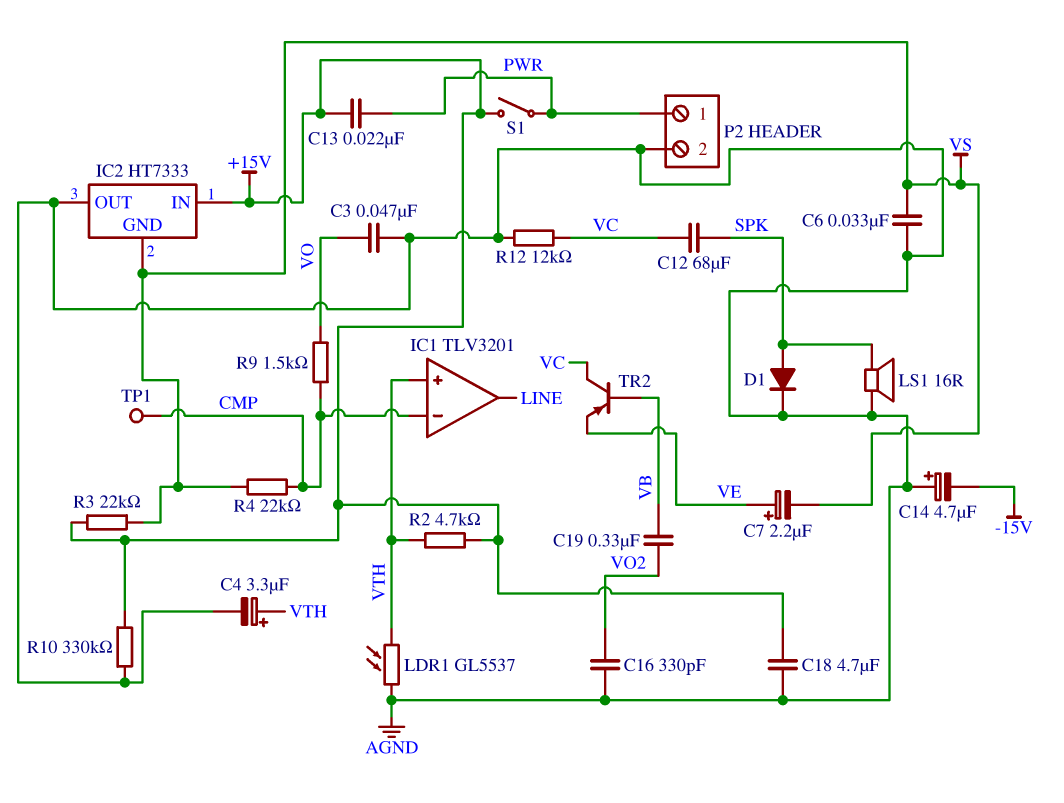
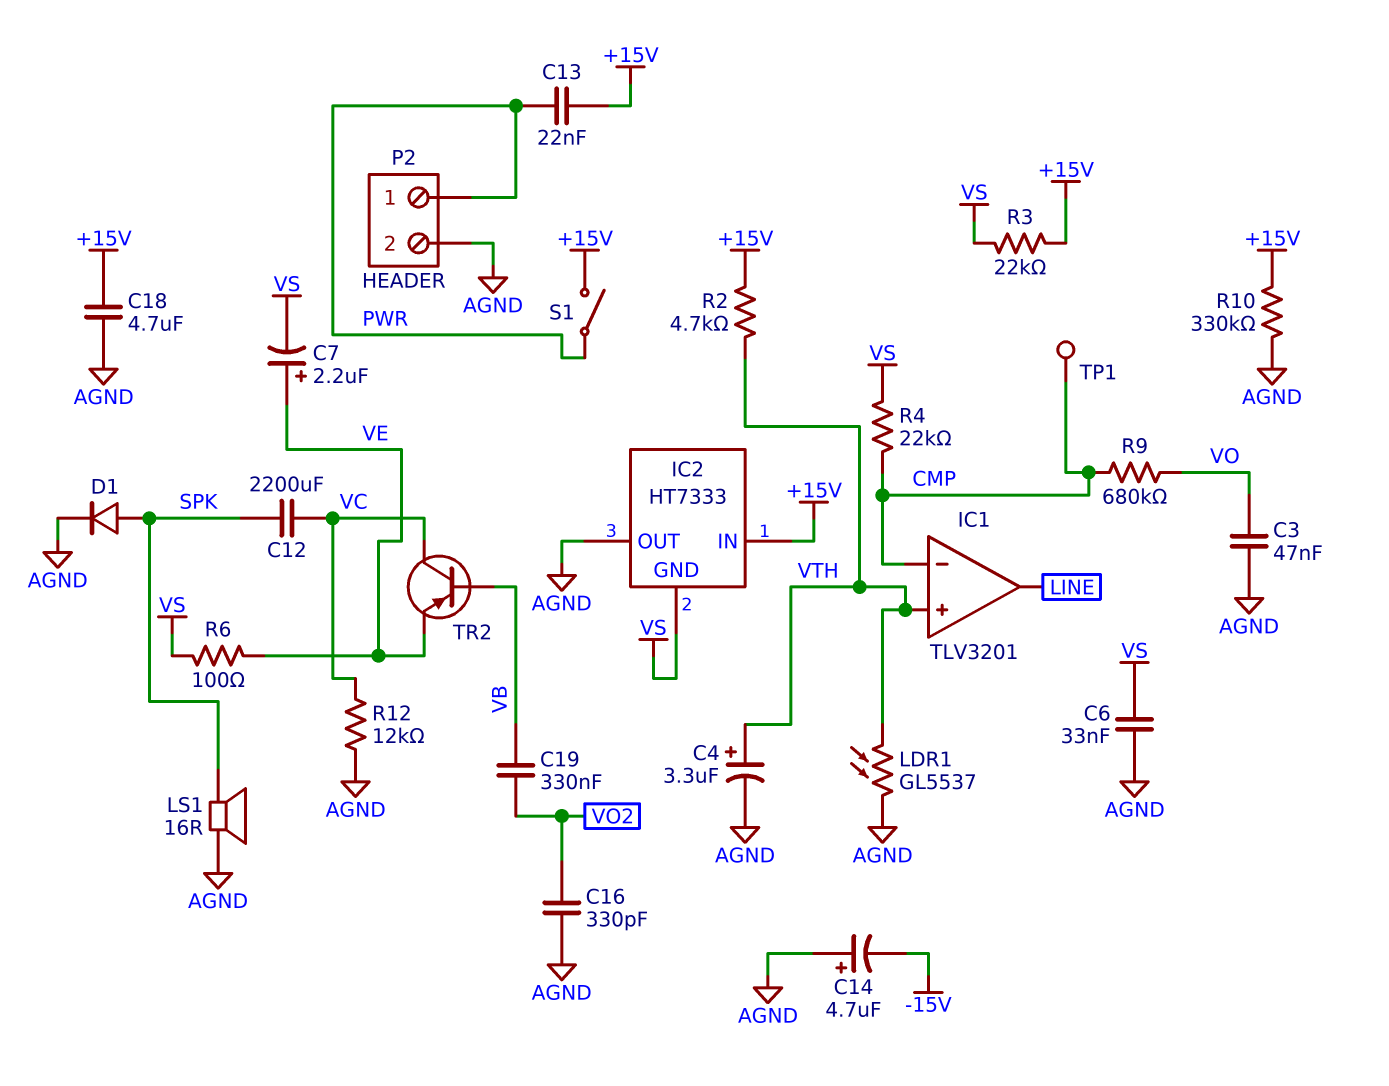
C12: 68uF (SPK, VC) -> 2200uF (SPK, VC)
R6: none -> 100 (VE, VS)
R9: 1.5k (CMP, VO) -> 680k (CMP, VO)

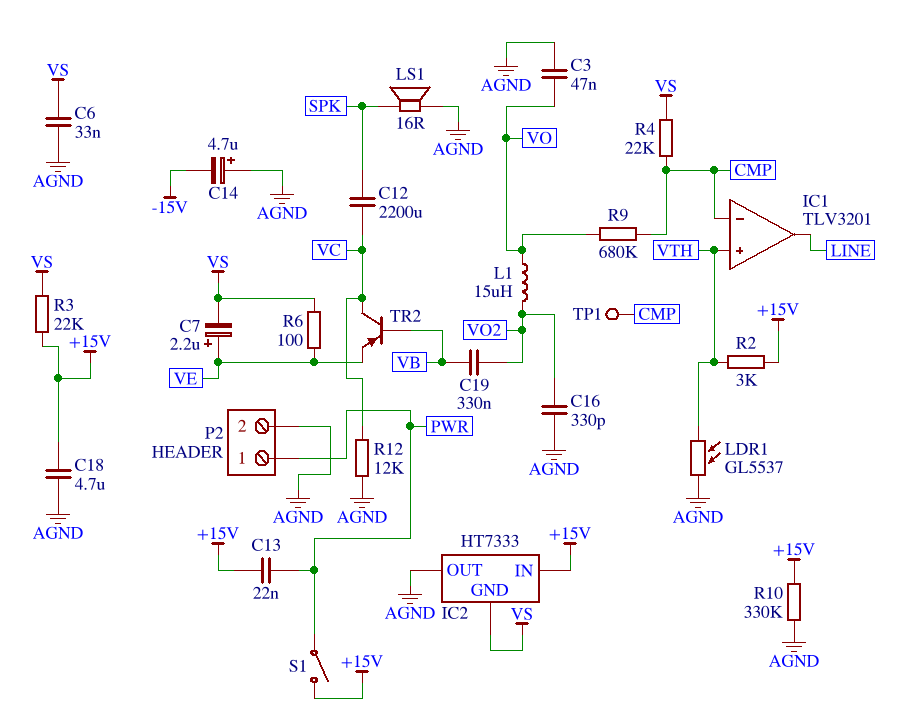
C4: 3.3uF (plus VTH, minus AGND) -> none
D1: diode (A SPK, K AGND) -> none
L1: none -> 15uH (VO, VO2)
R2: 4.7k (+15V, VTH) -> 3k (+15V, VTH)

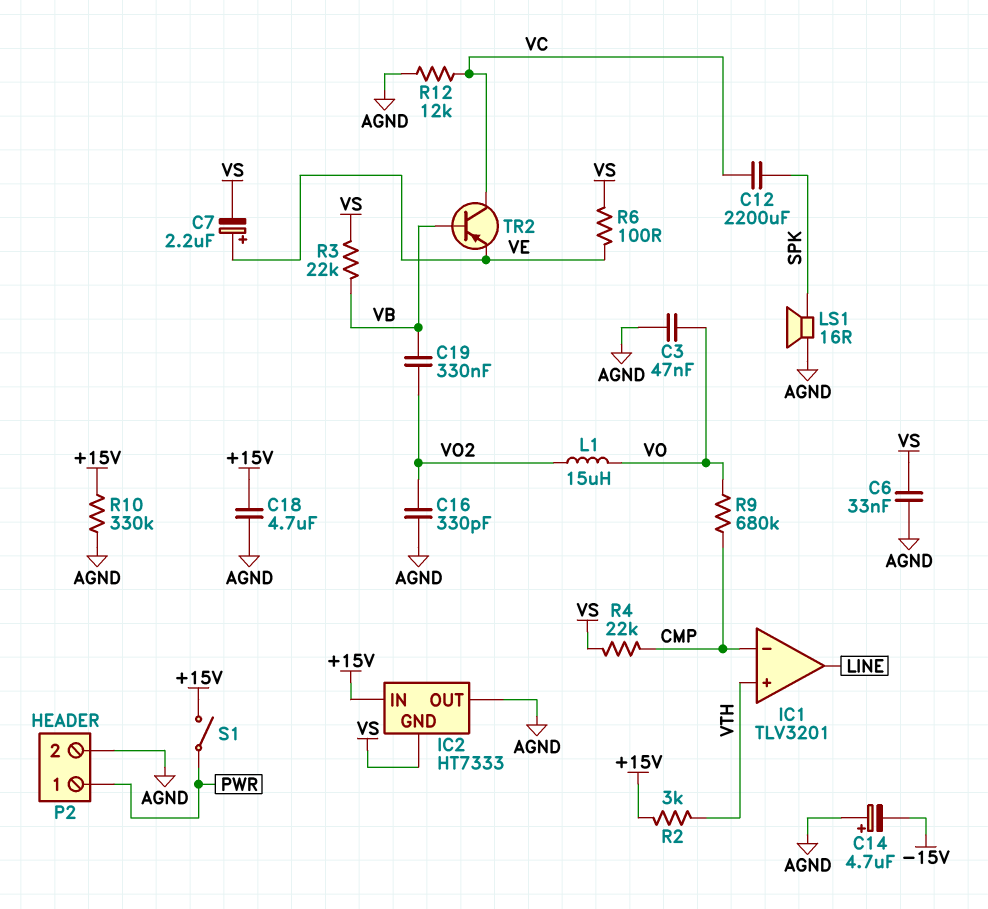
C13: 22nF (+15V, PWR) -> none
LDR1: GL5537 (AGND, VTH) -> none
R3: 22k (+15V, VS) -> 22k (VB, VS)
TP1: test point (CMP) -> none

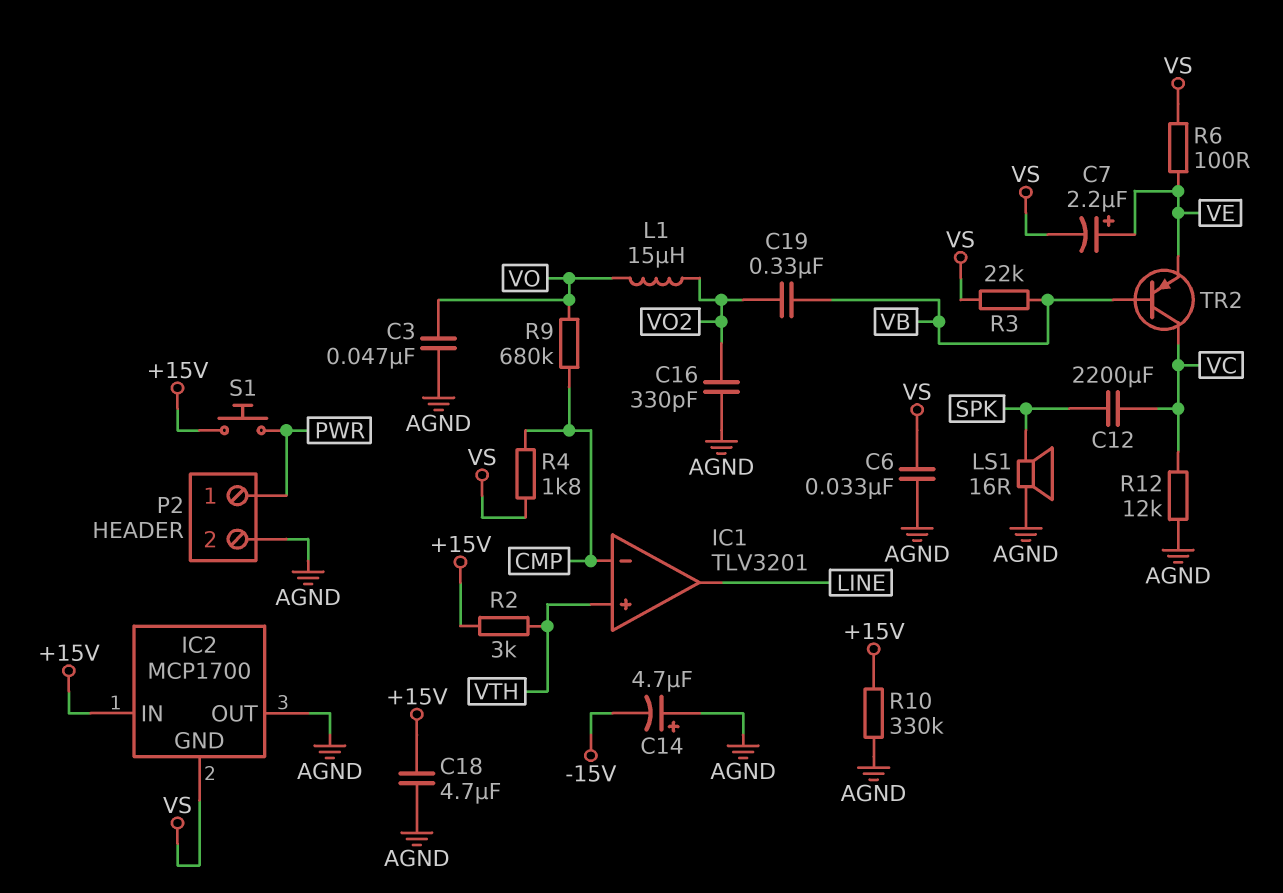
IC2: HT7333 -> MCP1700
R4: 22k (CMP, VS) -> 1.8k (CMP, VS)
S1: switch (+15V, PWR) -> button (+15V, PWR)

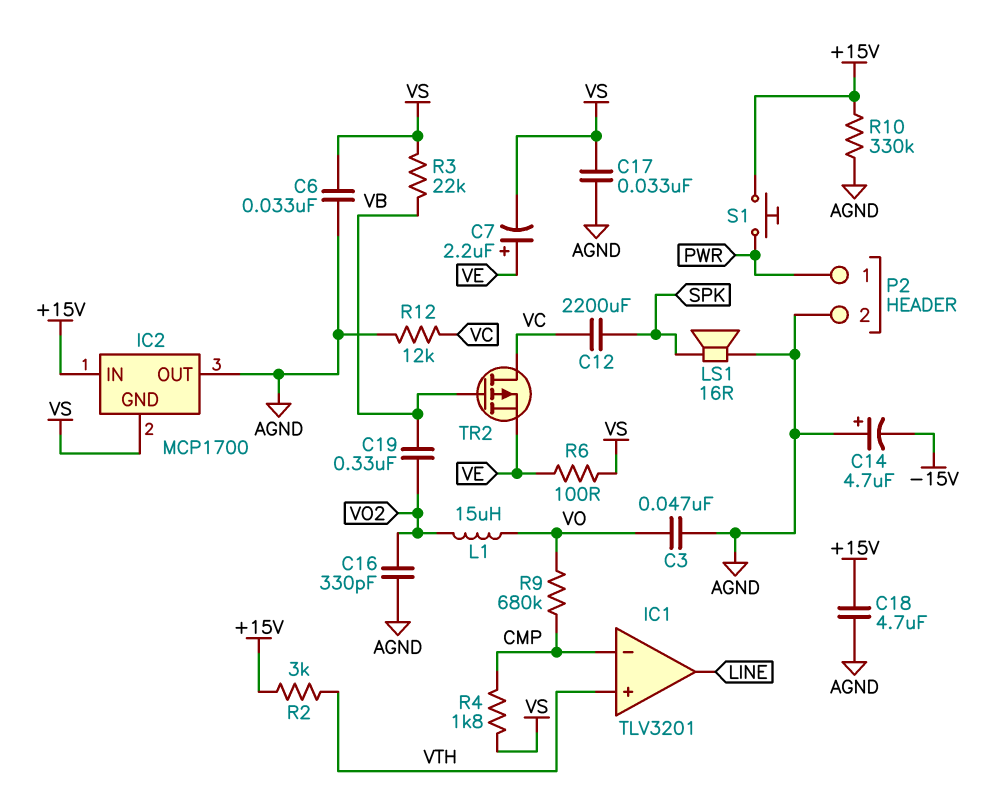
C17: none -> 33nF (AGND, VS)
TR2: PNP (B VB, C VC, E VE) -> PMOS (G VB, D VC, S VE)

